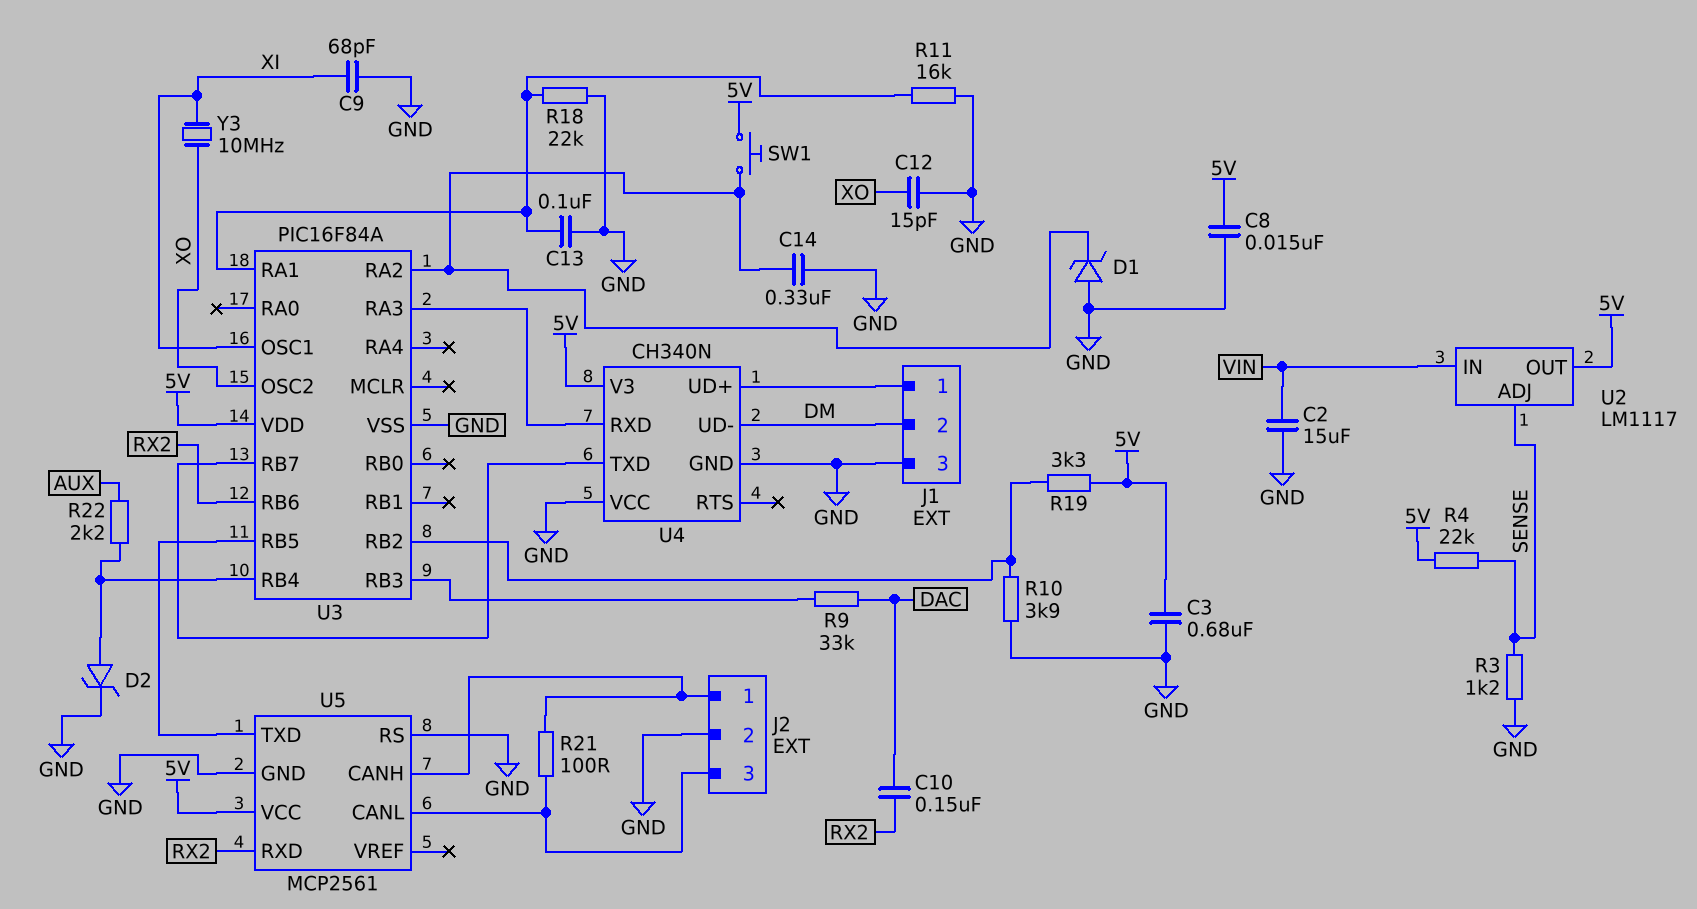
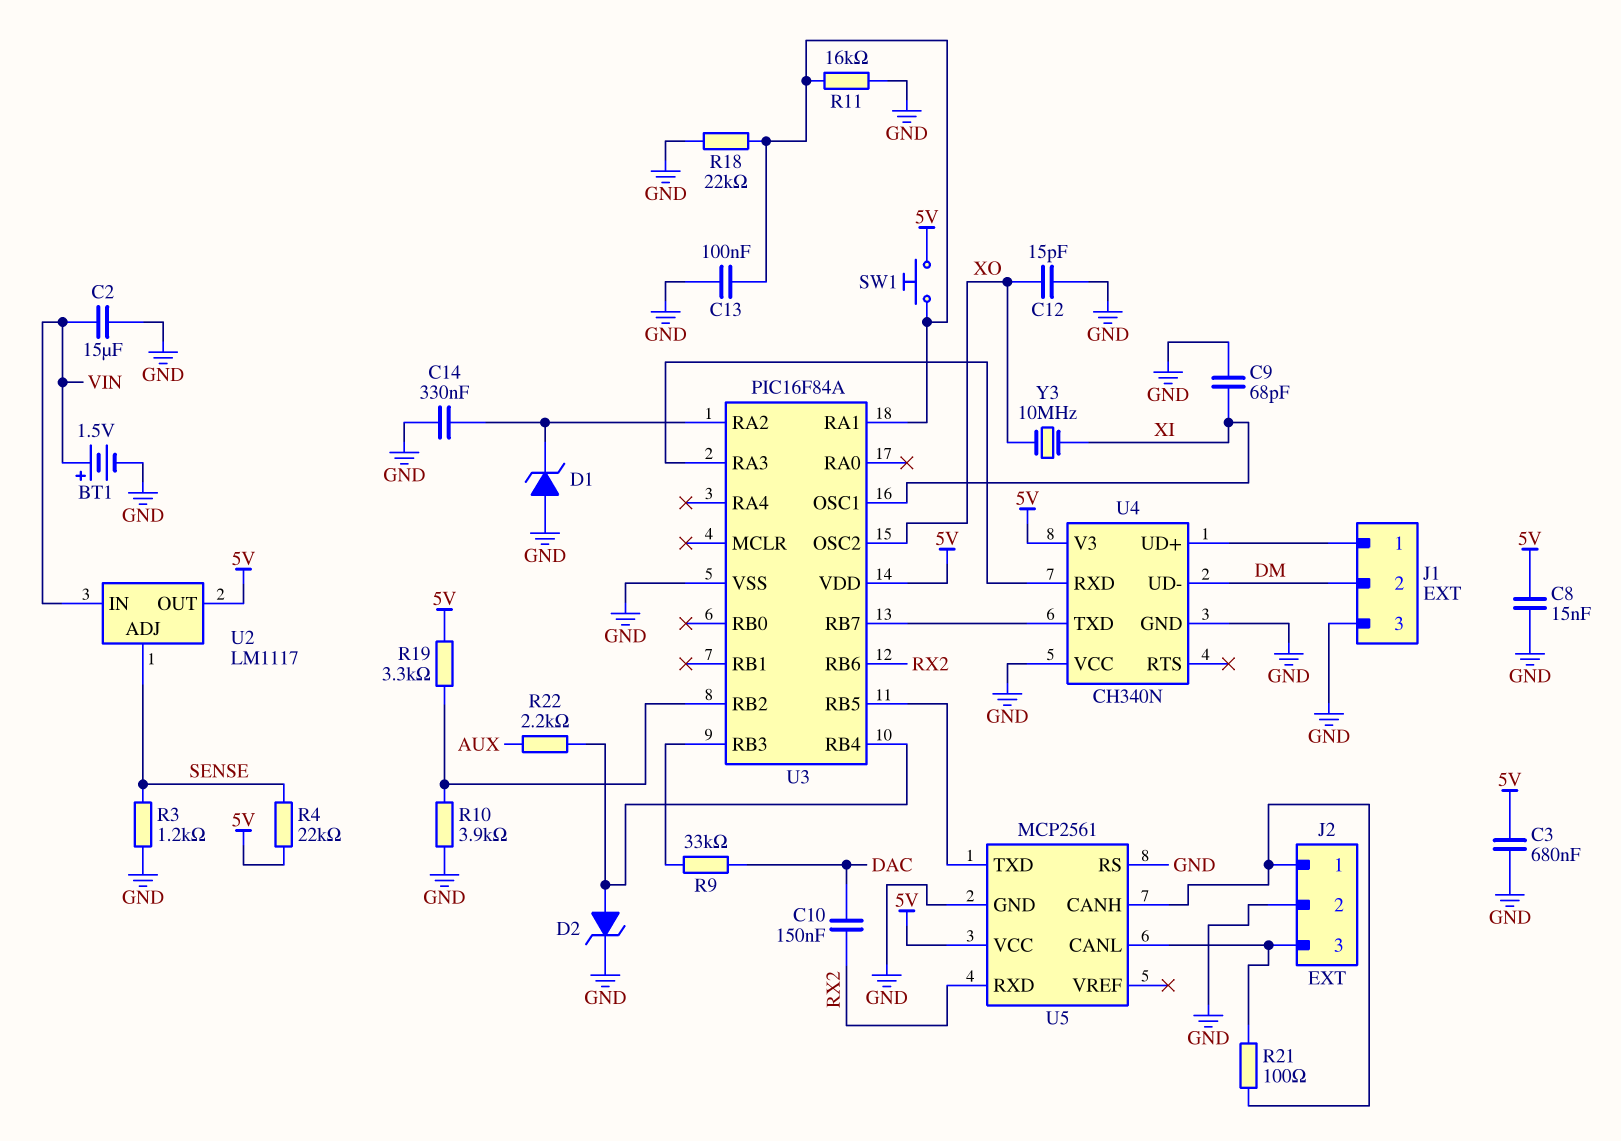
BT1: none -> 1.5V (plus VIN, minus GND)
SW1: button (5V, U3/RA2) -> button (5V, U3/RA1)

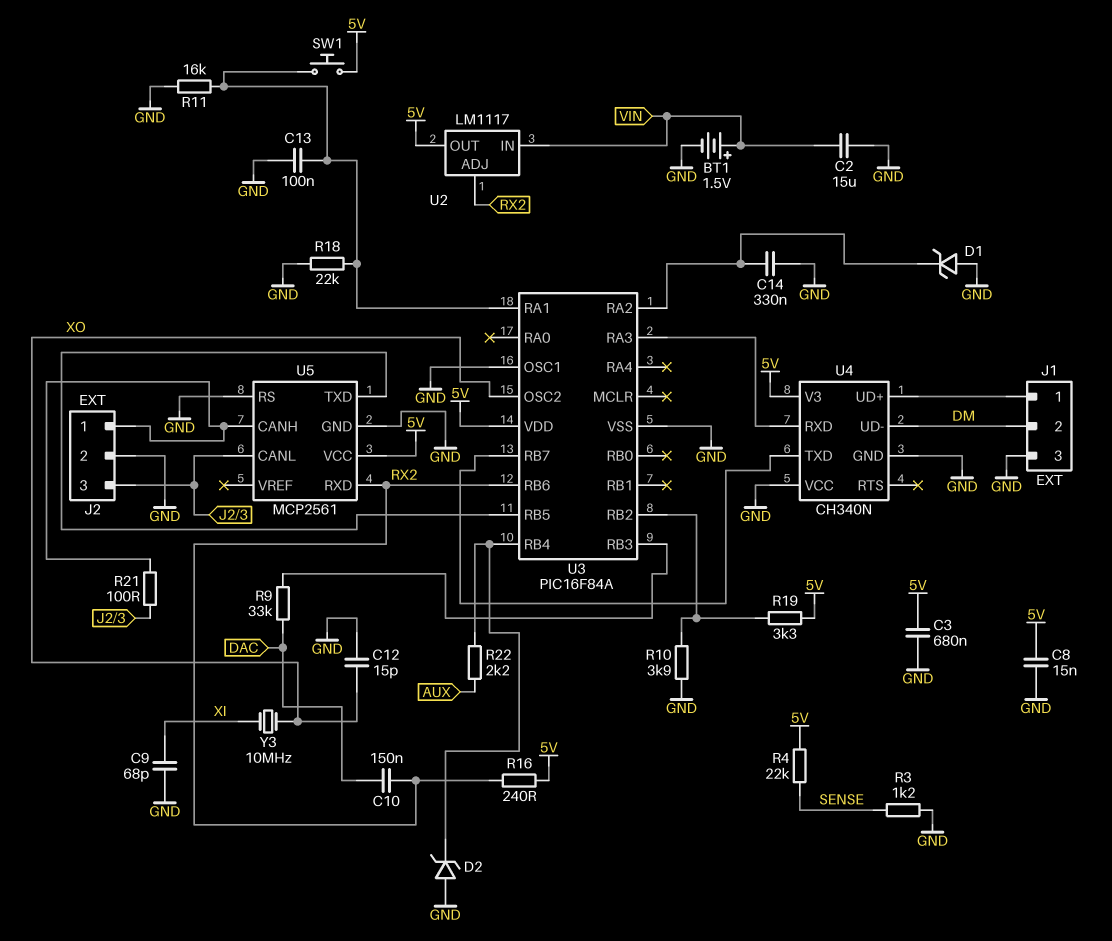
D2: zener (A U3/RB4, K GND) -> zener (A GND, K U3/RB4)
R16: none -> 240 (5V, RX2)
U2 pin ADJ: SENSE -> RX2
U3 pin OSC1: XI -> GND

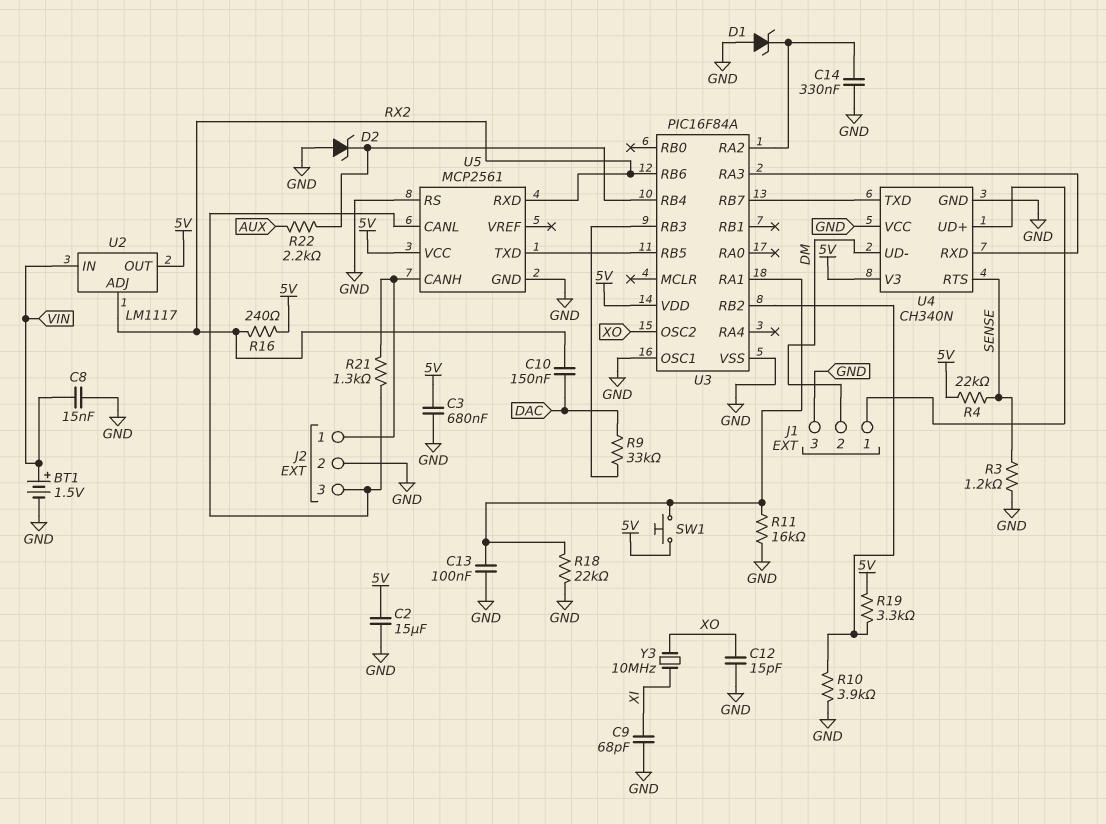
C2: 15uF (GND, VIN) -> 15uF (5V, GND)
C8: 15nF (5V, GND) -> 15nF (GND, VIN)
R21: 100 (J2/1, J2/3) -> 1.3k (J2/1, J2/3)
U4 pin RTS: none -> SENSE

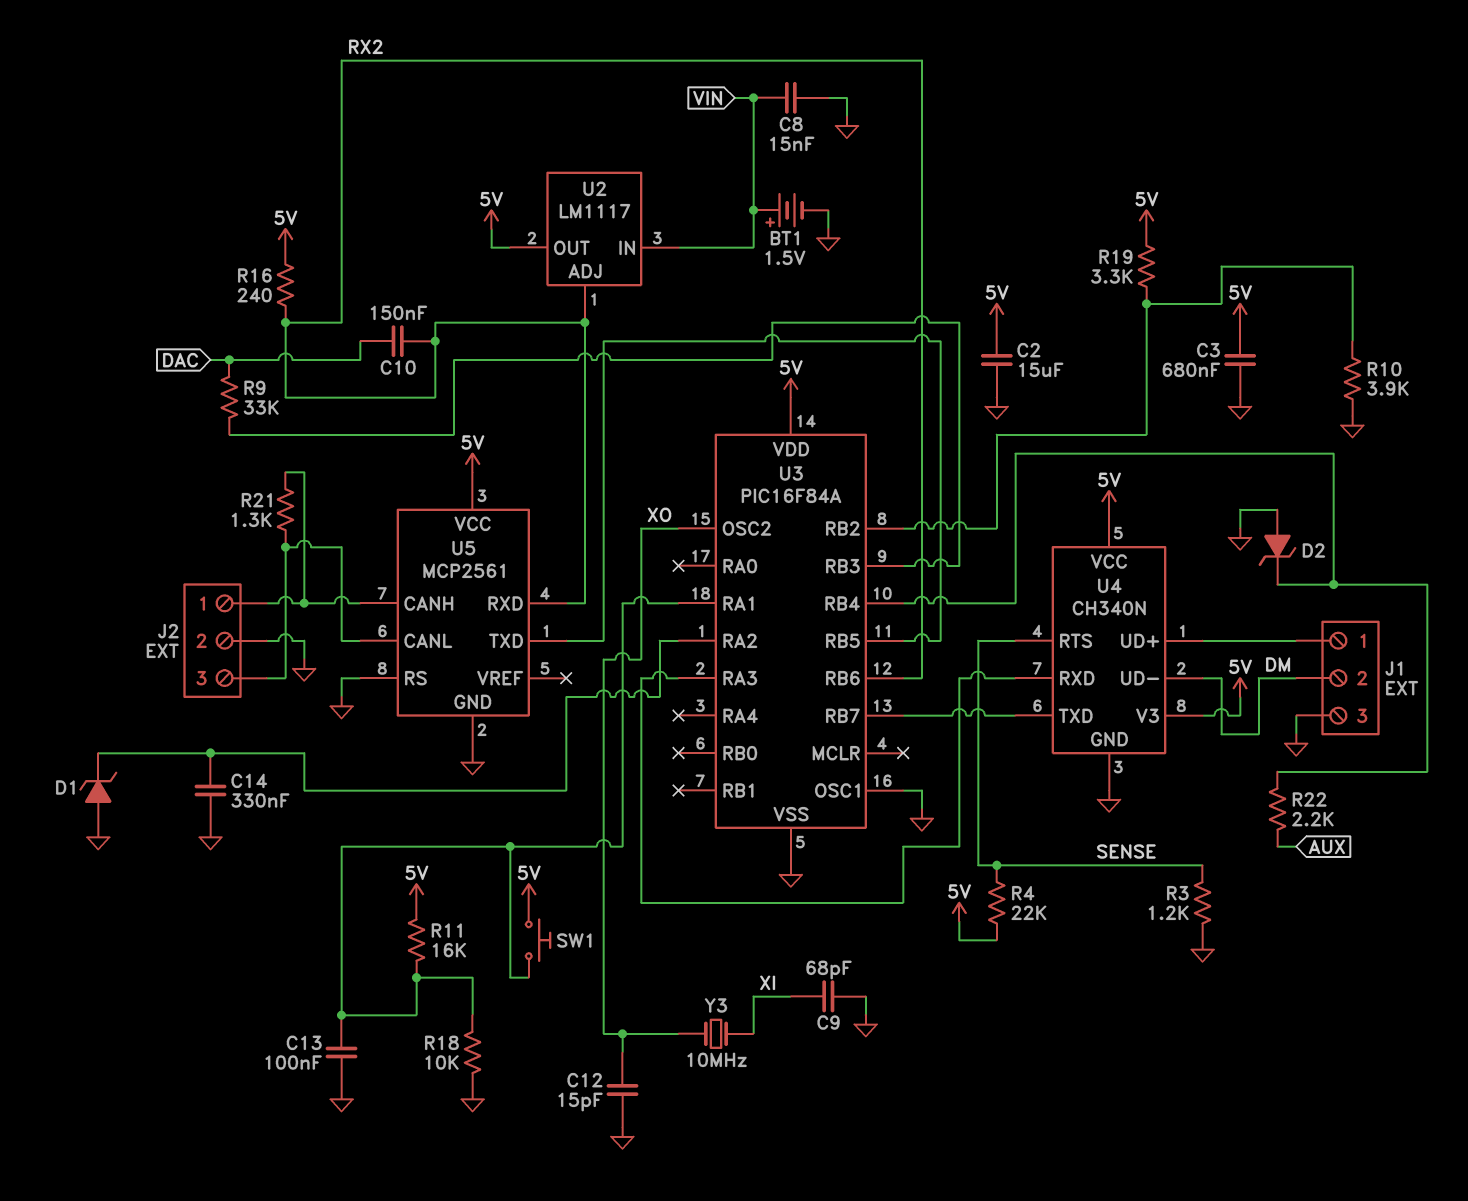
R11: 16k (GND, U3/RA1) -> 16k (5V, U3/RA1)
R18: 22k (GND, U3/RA1) -> 10k (GND, U3/RA1)
U4 pin VCC: GND -> 5V

